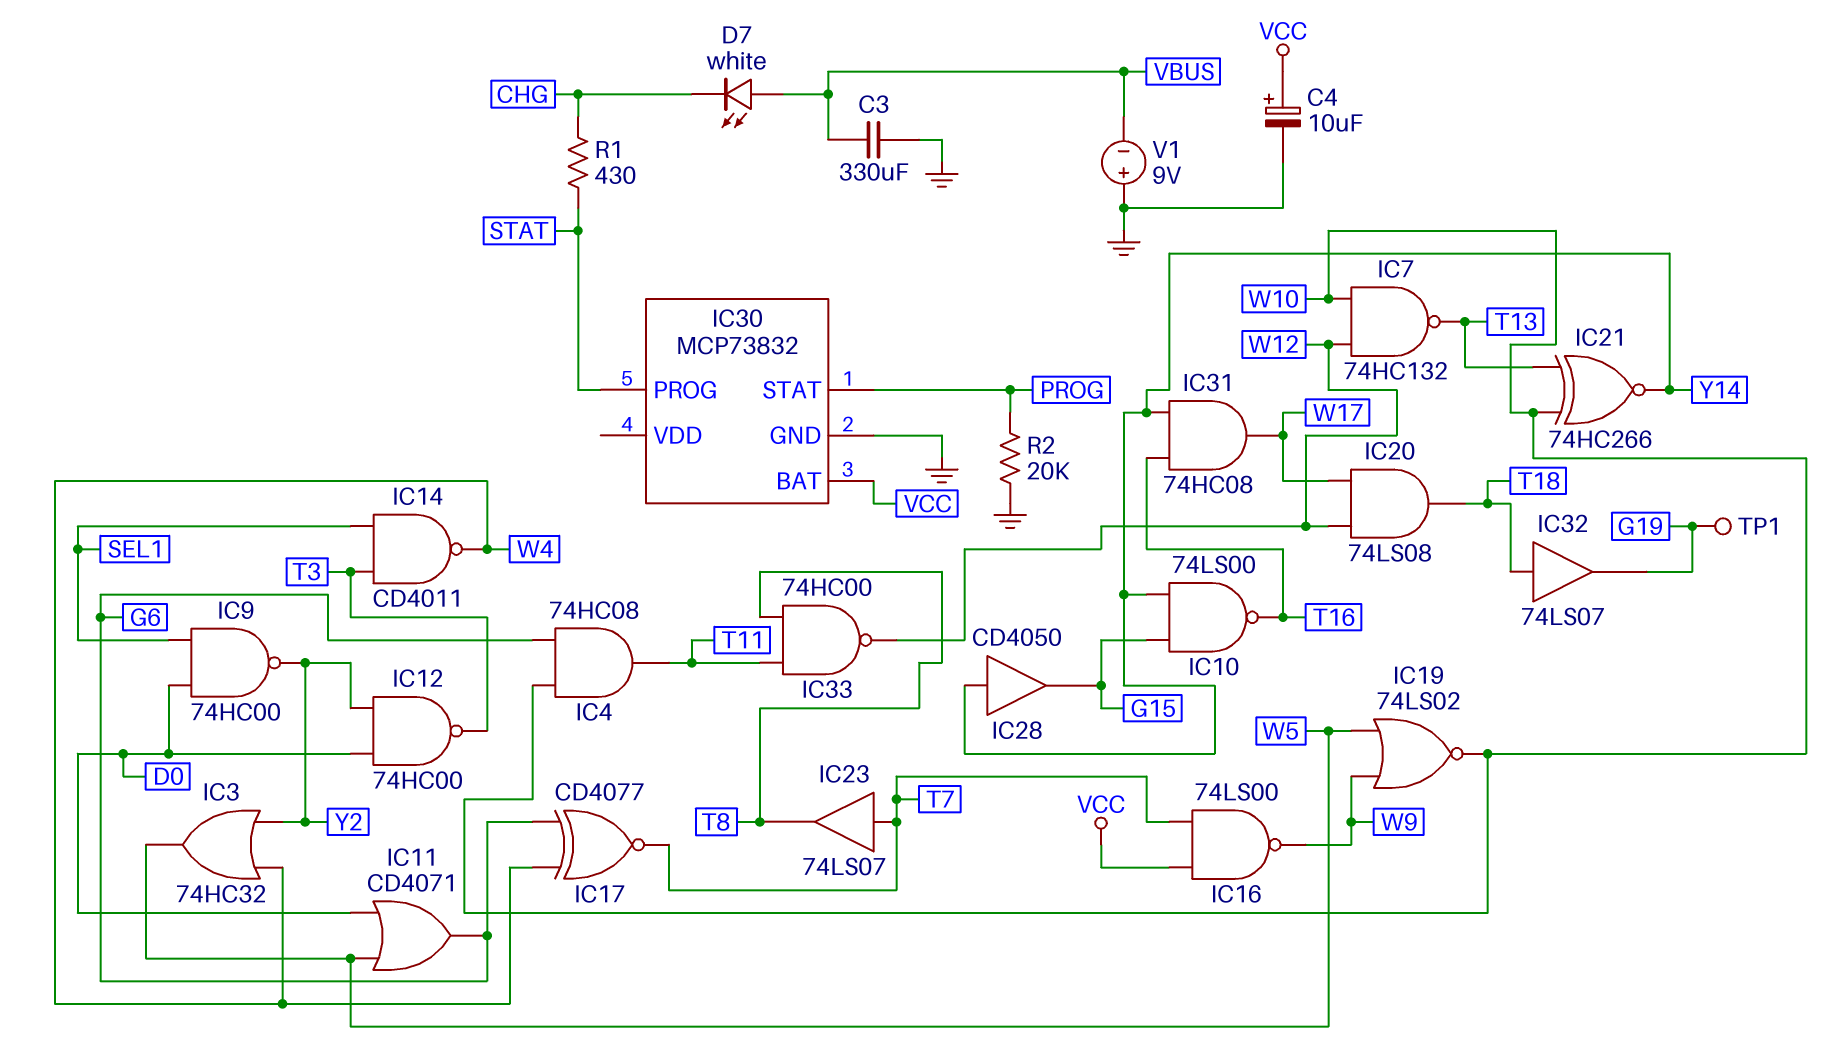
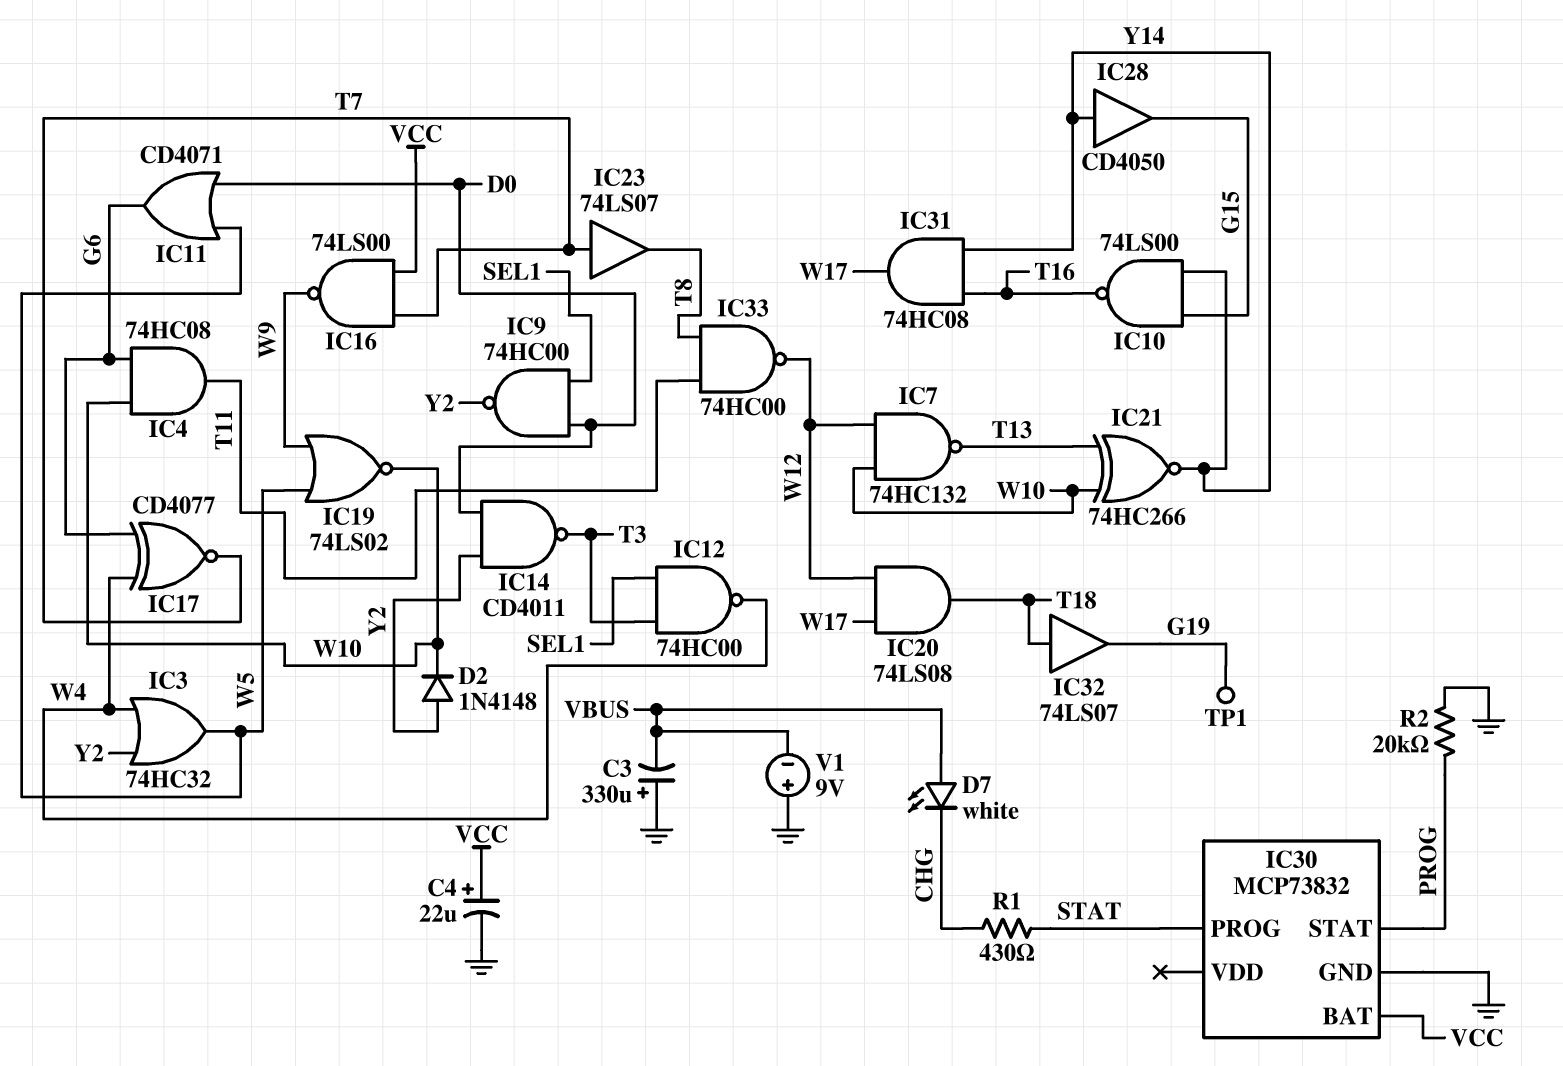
C3: 330uF (GND, VBUS) -> 330uF (plus GND, minus VBUS)
C4: 10uF (plus VCC, minus GND) -> 22uF (plus VCC, minus GND)
D2: none -> diode 1N4148 (A Y2, K W10)
IC12: NAND 74HC00 (in D0, in Y2, out T3) -> NAND 74HC00 (in SEL1, in T3, out W4)
IC14: NAND CD4011 (in SEL1, in T3, out W4) -> NAND CD4011 (in D0, in Y2, out T3)

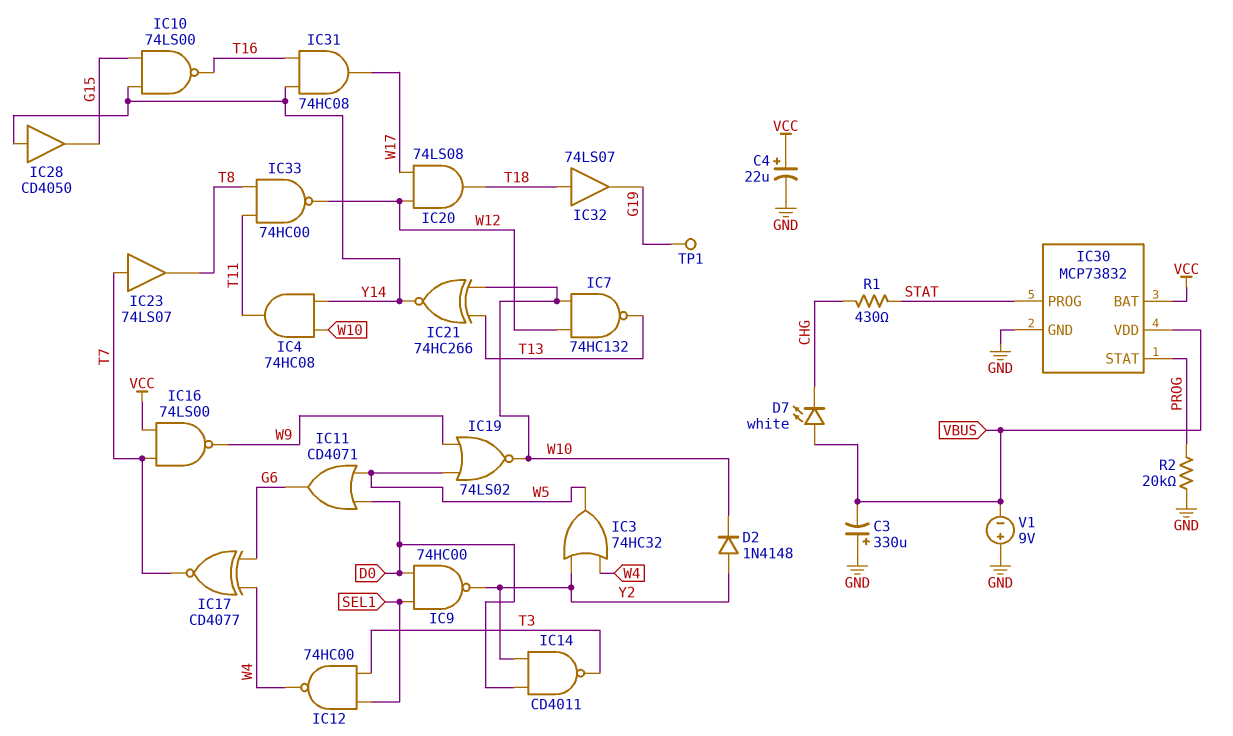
IC4: AND 74HC08 (in G6, in W10, out T11) -> AND 74HC08 (in W10, in Y14, out T11)
IC30 pin VDD: none -> VBUS

